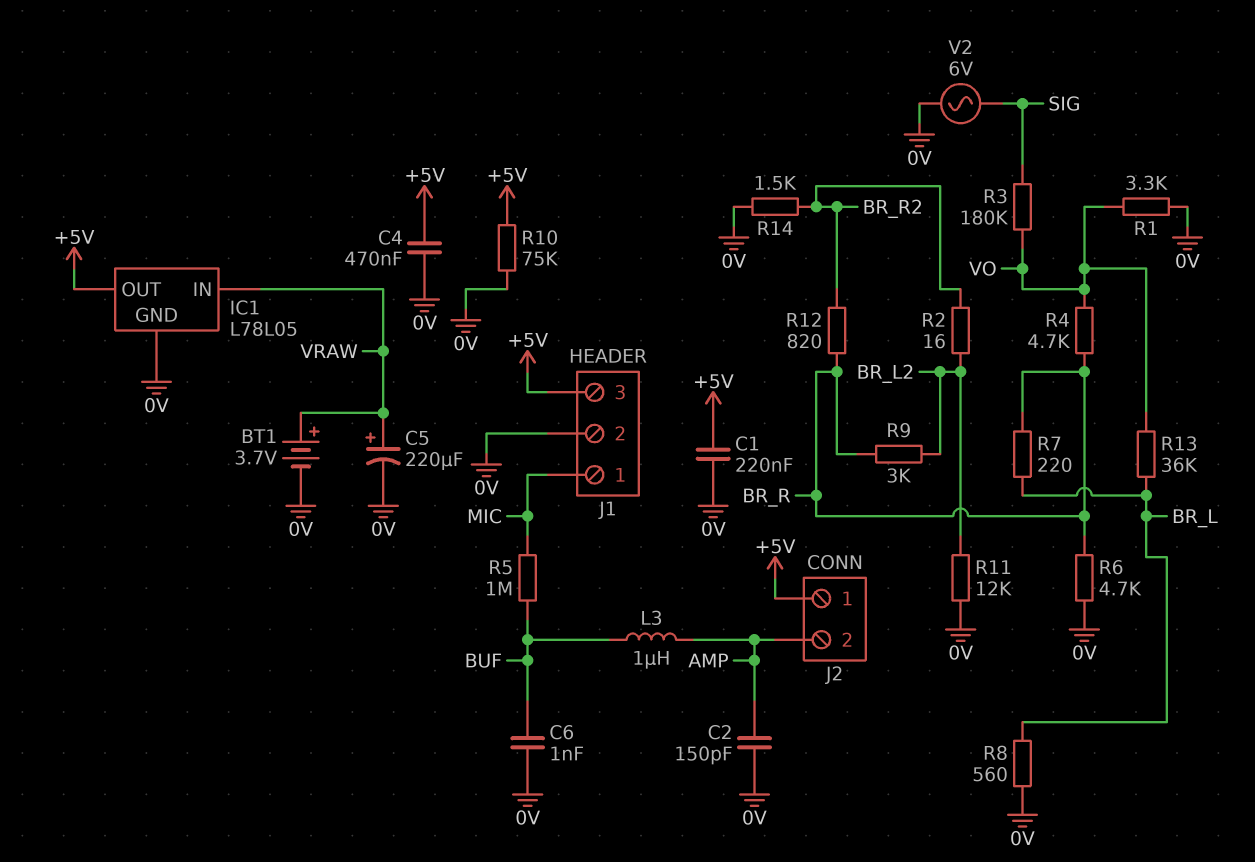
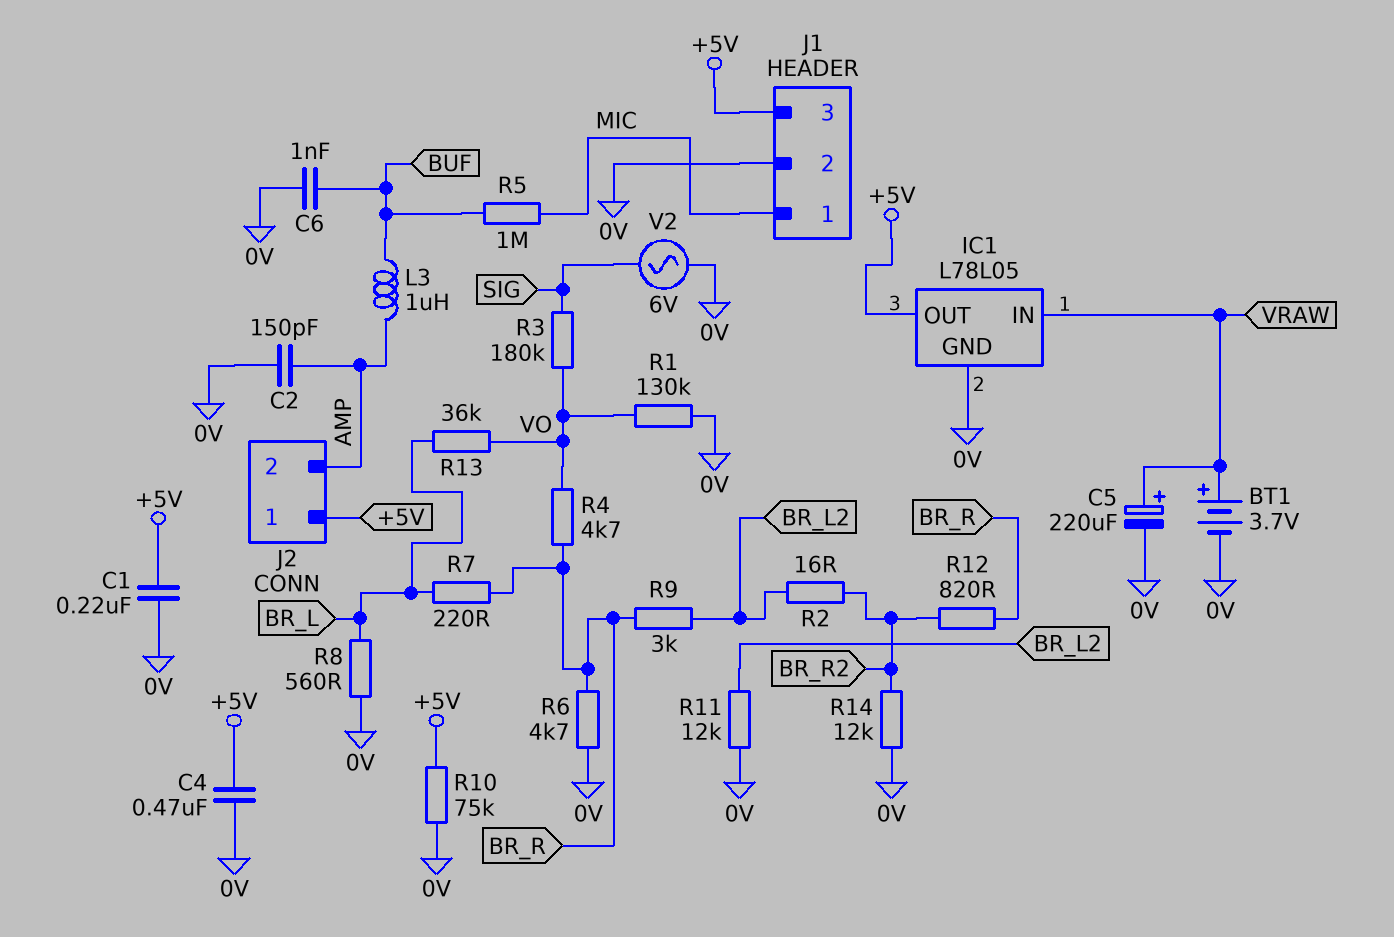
R1: 3.3k (0V, VO) -> 130k (0V, VO)
R14: 1.5k (0V, BR_R2) -> 12k (0V, BR_R2)

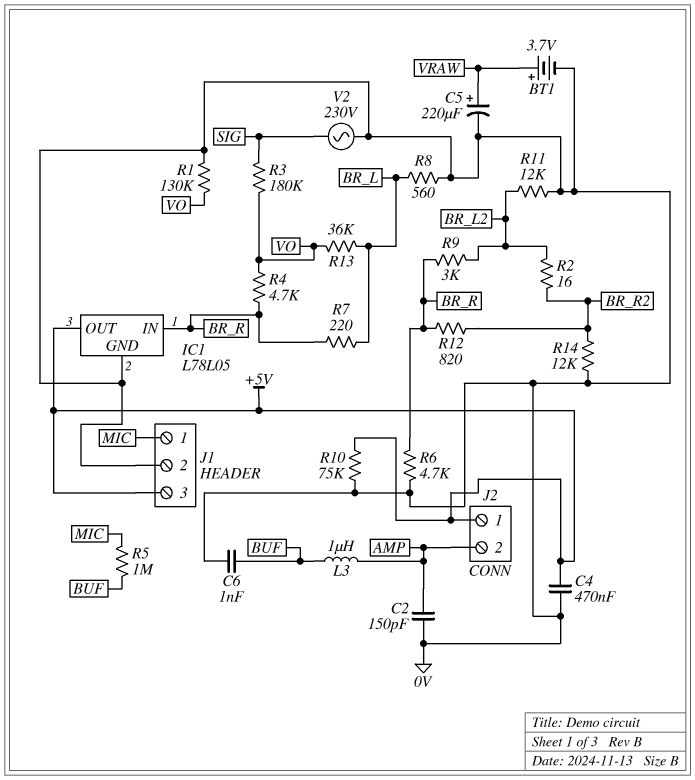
C1: 220nF (+5V, 0V) -> none
IC1 pin IN: VRAW -> BR_R
V2: AC 6V (0V, SIG) -> AC 230V (0V, SIG)

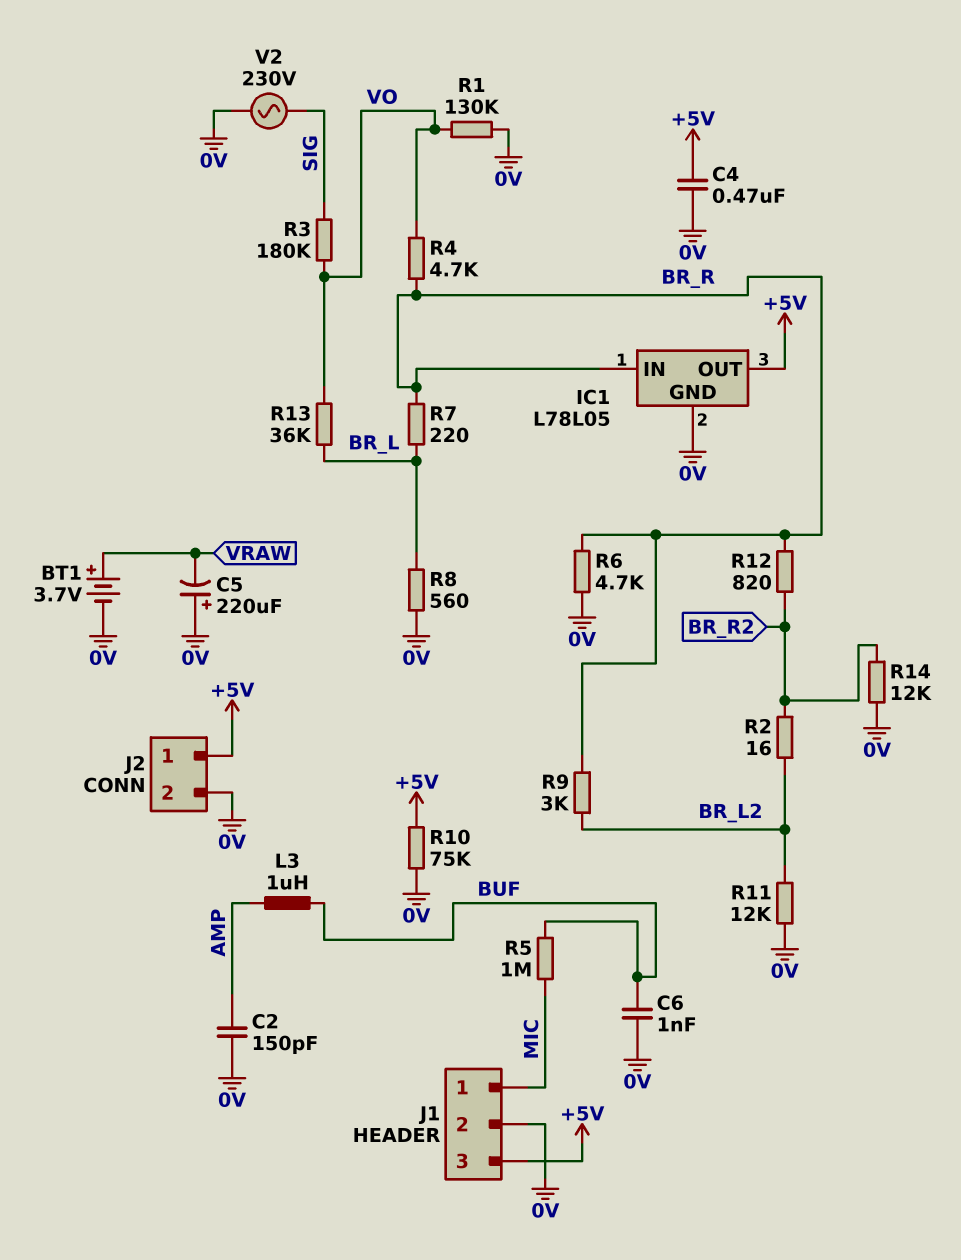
C5: 220uF (plus VRAW, minus 0V) -> 220uF (plus 0V, minus VRAW)
J2 pin 2: AMP -> 0V

